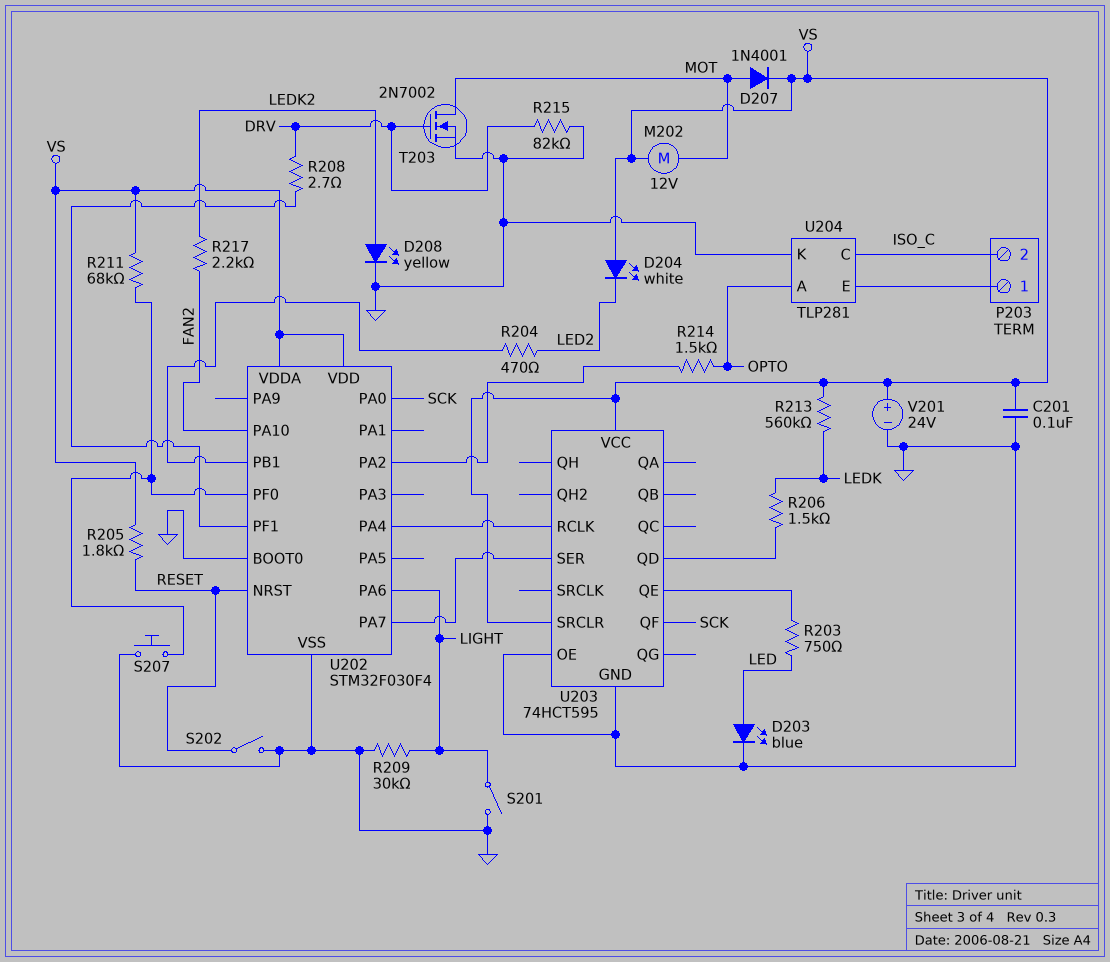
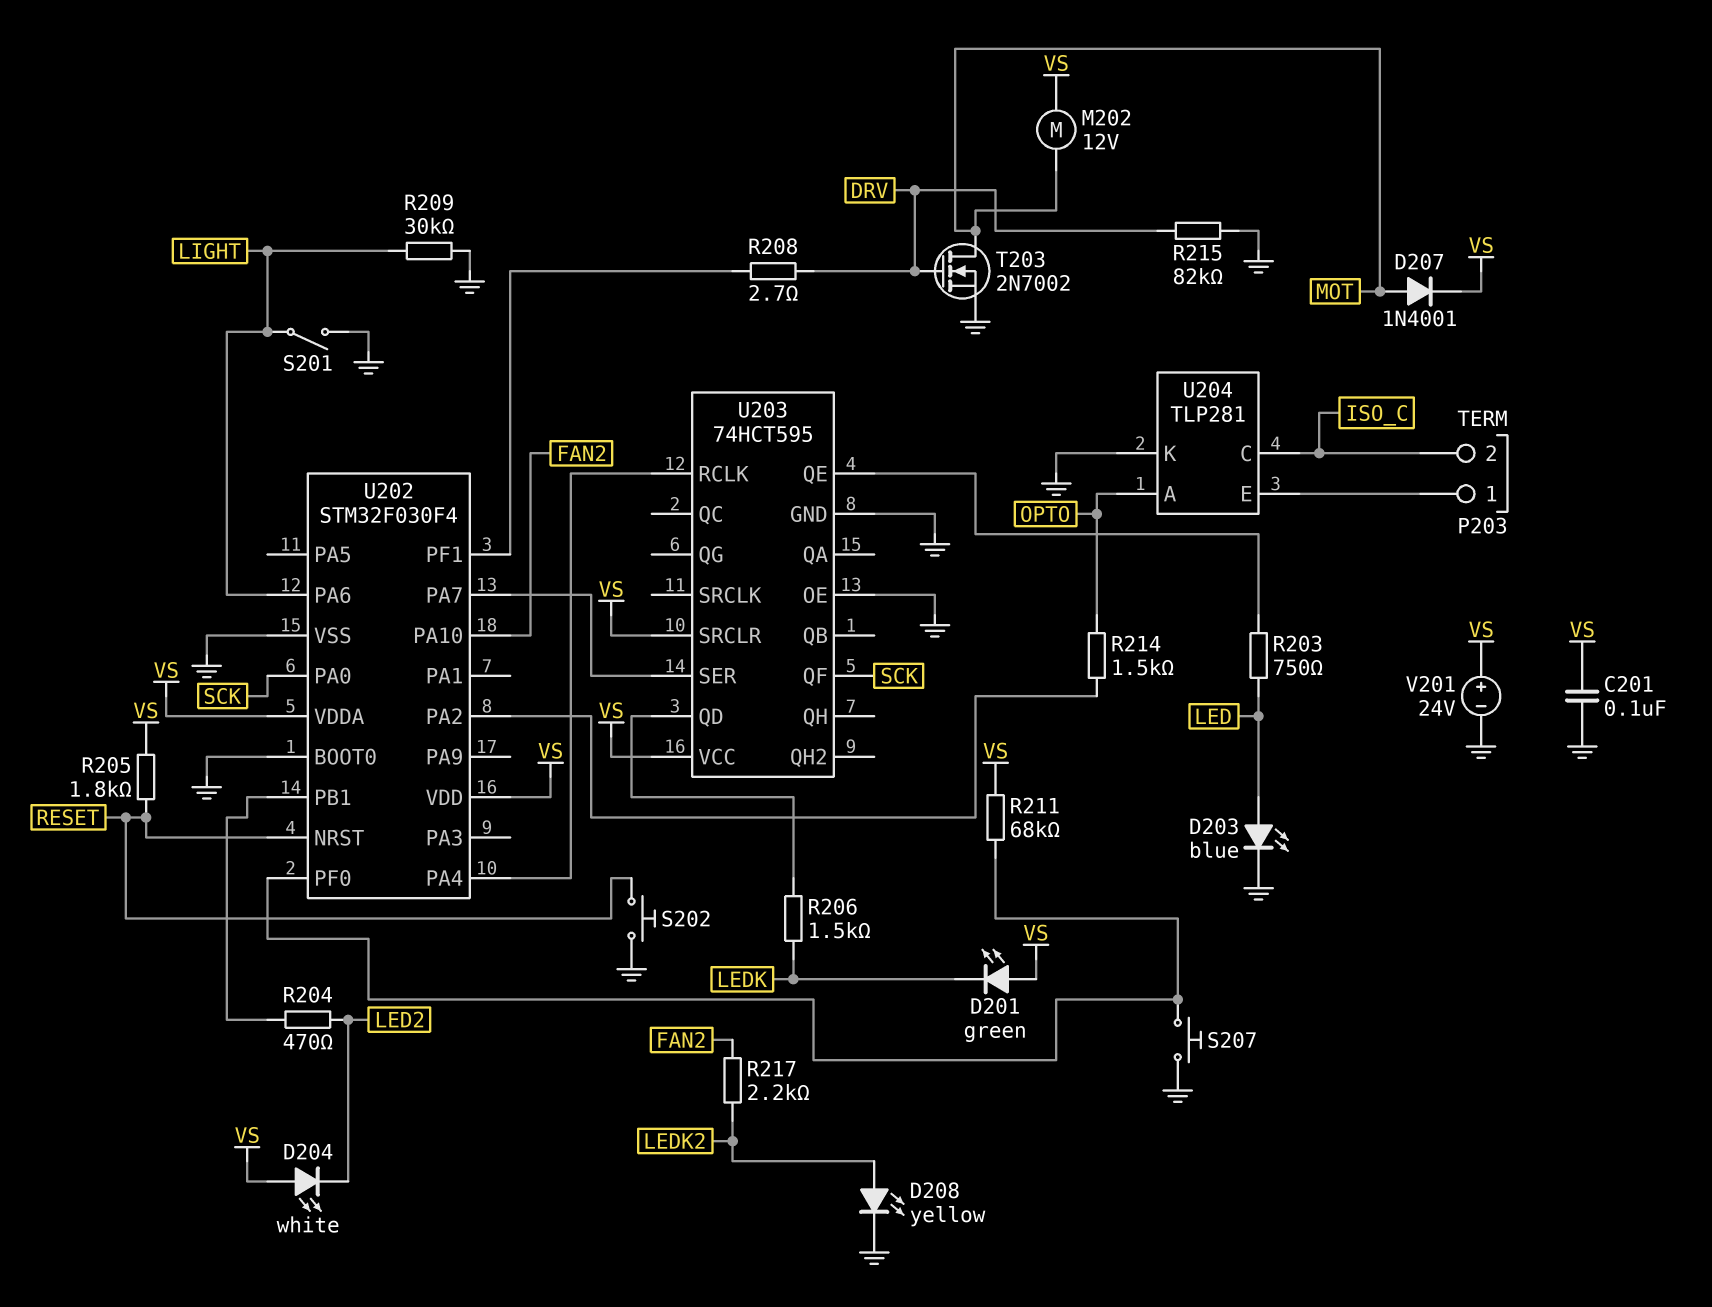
D201: none -> LED green (A VS, K LEDK)
R213: 560k (LEDK, VS) -> none
S202: switch (GND, RESET) -> button (GND, RESET)

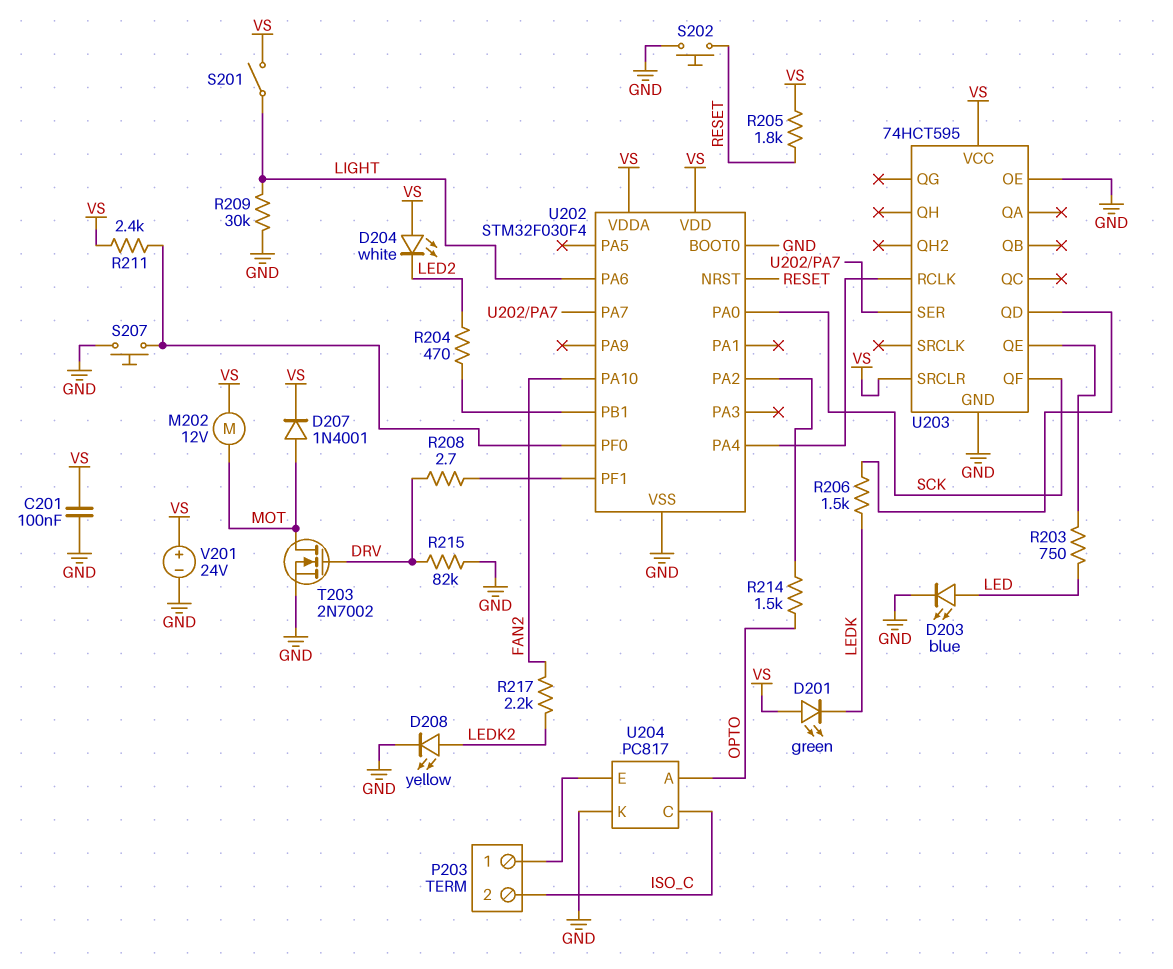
R211: 68k (U202/PF0, VS) -> 2.4k (U202/PF0, VS)
S201: switch (GND, LIGHT) -> switch (LIGHT, VS)
U204: TLP281 -> PC817

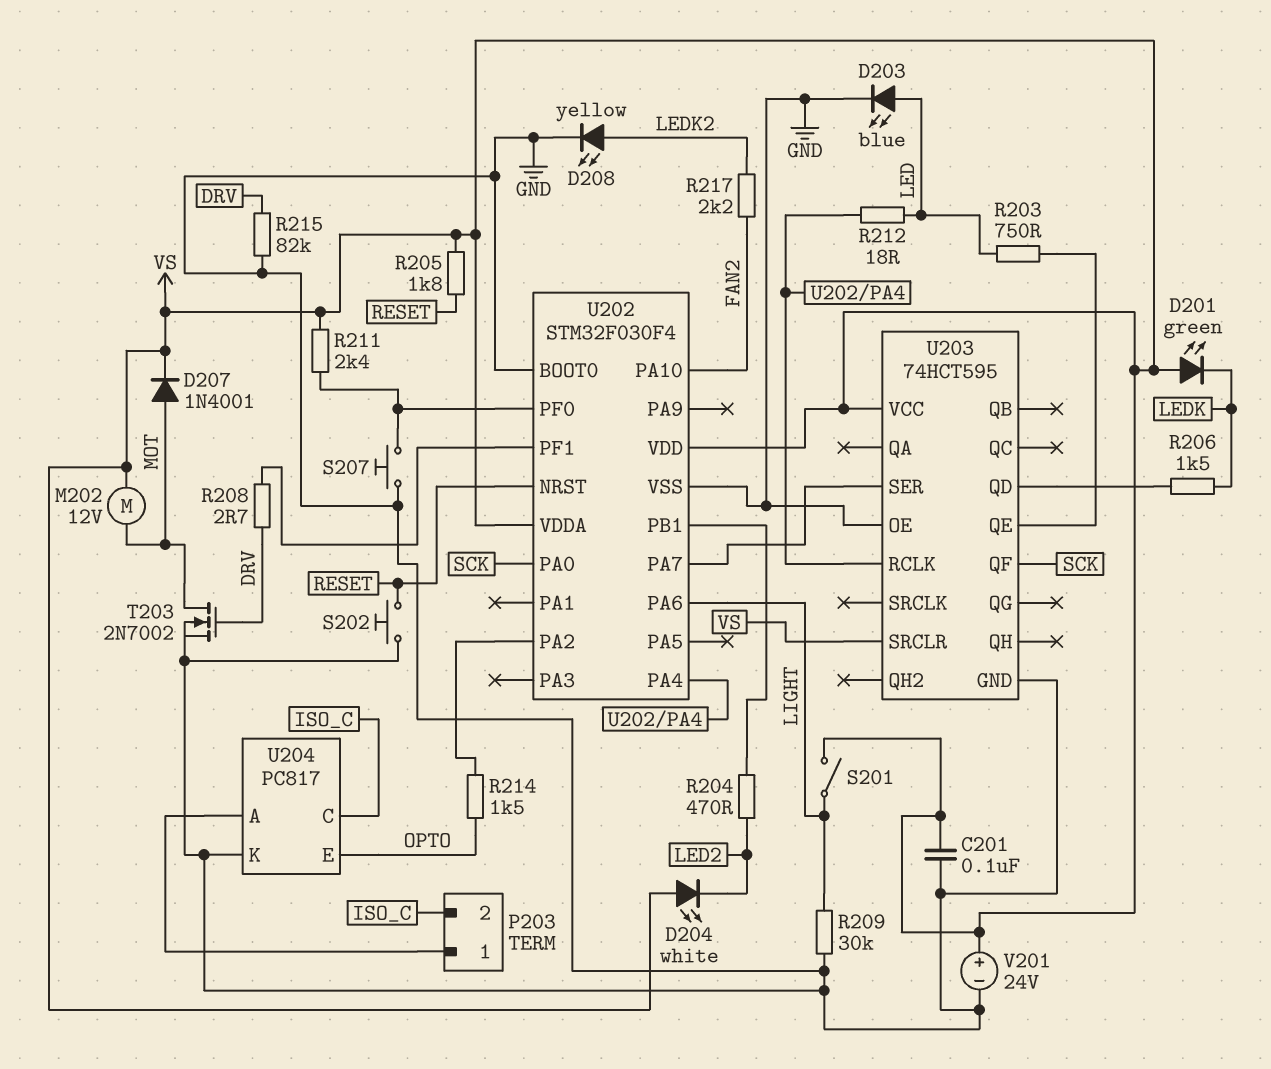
R212: none -> 18 (LED, U202/PA4)
U204 pin A: OPTO -> P203/1
U204 pin E: P203/1 -> OPTO

